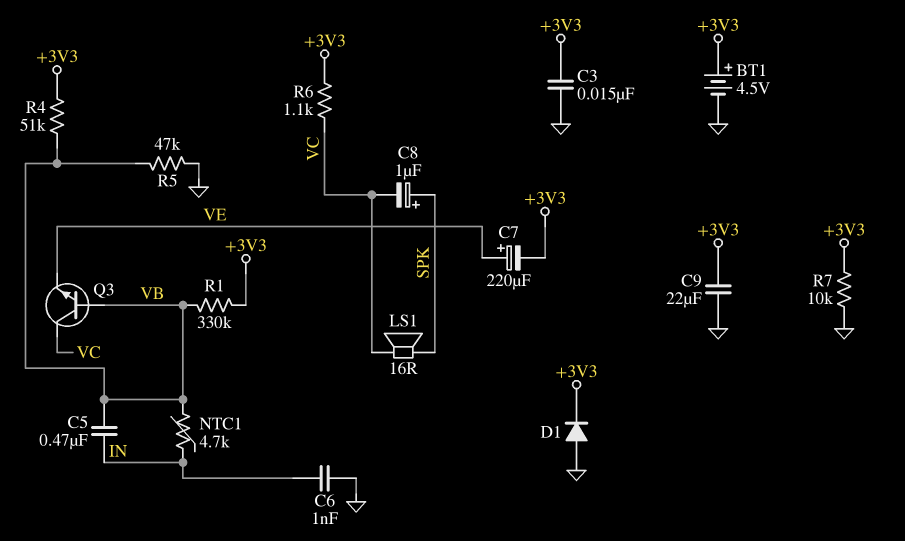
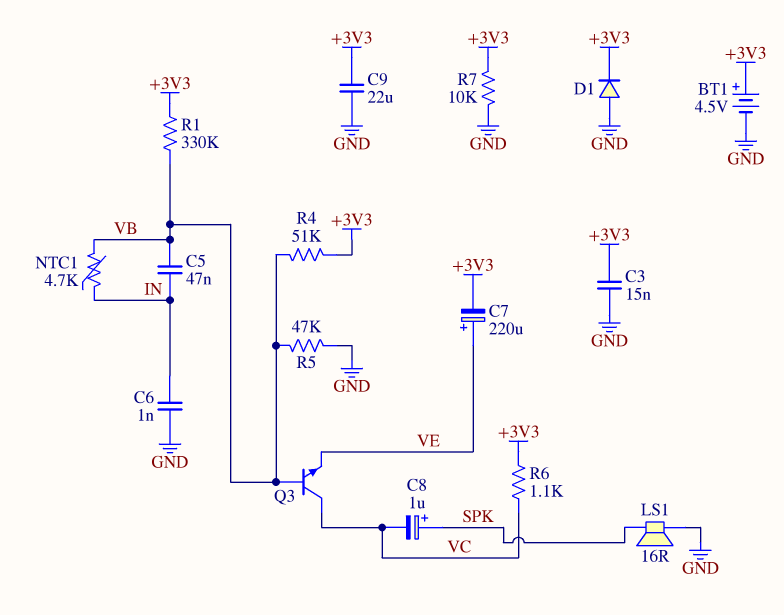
C5: 470nF (IN, VB) -> 47nF (IN, VB)
LS1: speaker 16R (SPK, VC) -> speaker 16R (GND, SPK)

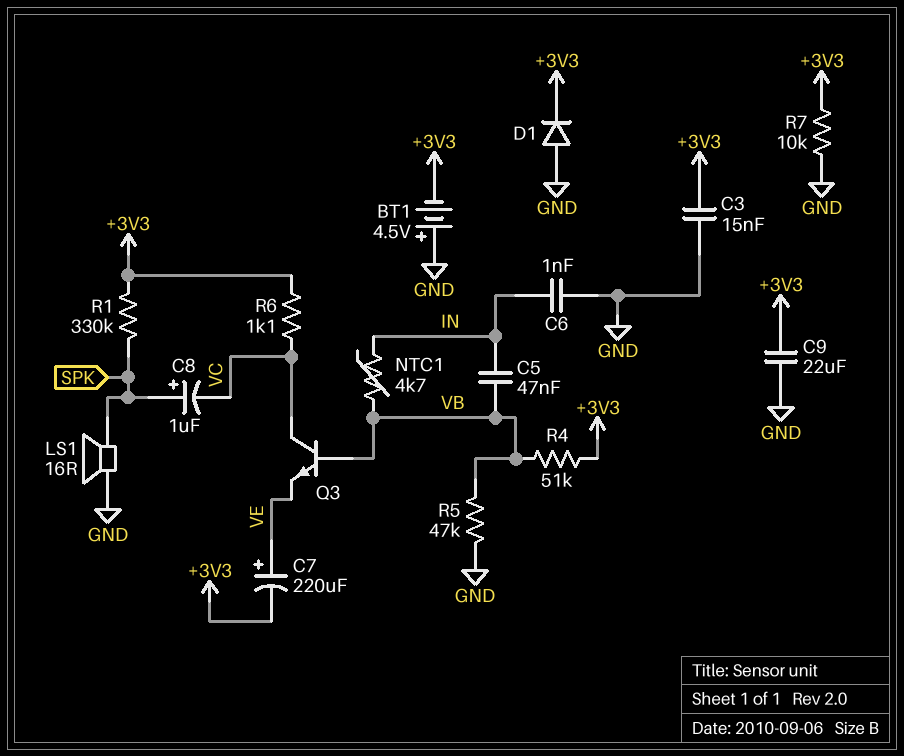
BT1: 4.5V (plus +3V3, minus GND) -> 4.5V (plus GND, minus +3V3)
R1: 330k (+3V3, VB) -> 330k (+3V3, SPK)

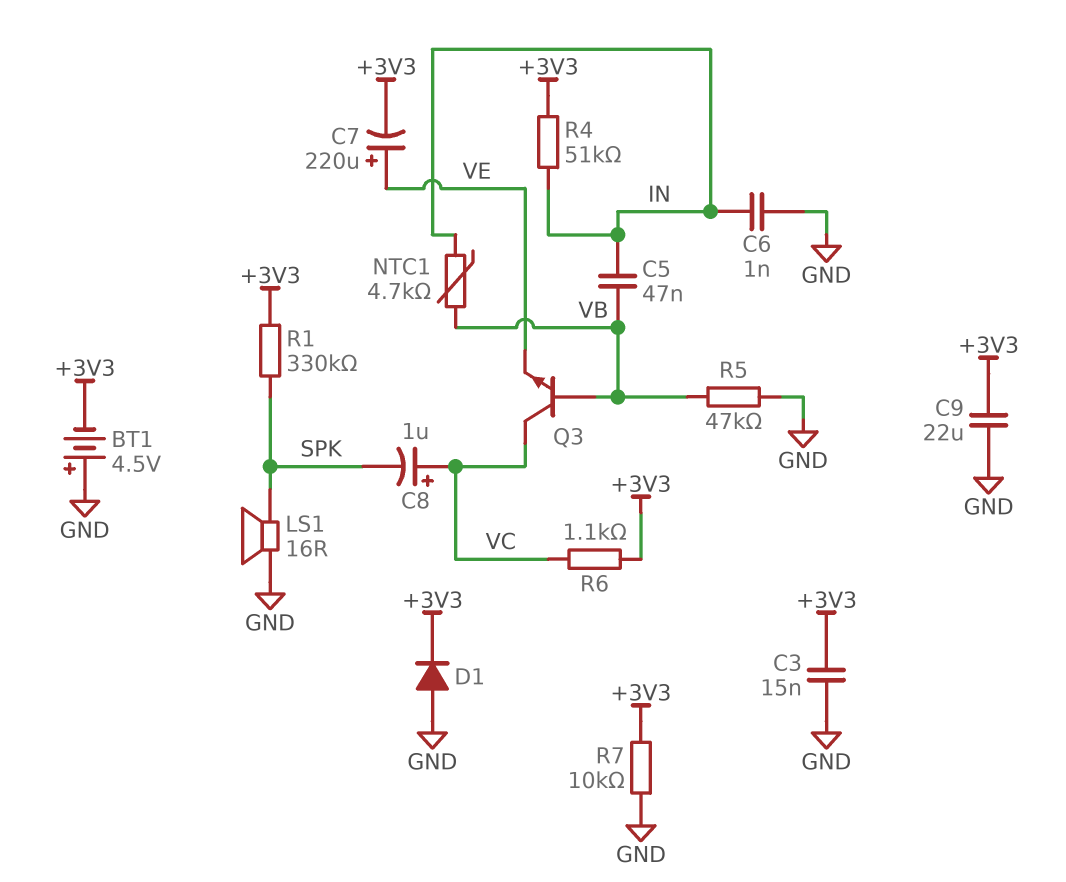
C8: 1uF (plus SPK, minus VC) -> 1uF (plus VC, minus SPK)
R4: 51k (+3V3, VB) -> 51k (+3V3, IN)

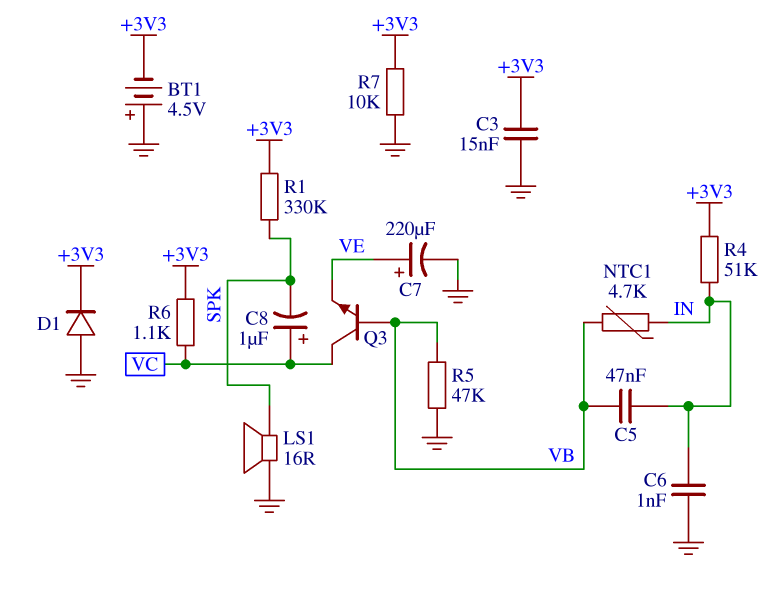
C7: 220uF (plus VE, minus +3V3) -> 220uF (plus VE, minus GND)
C9: 22uF (+3V3, GND) -> none

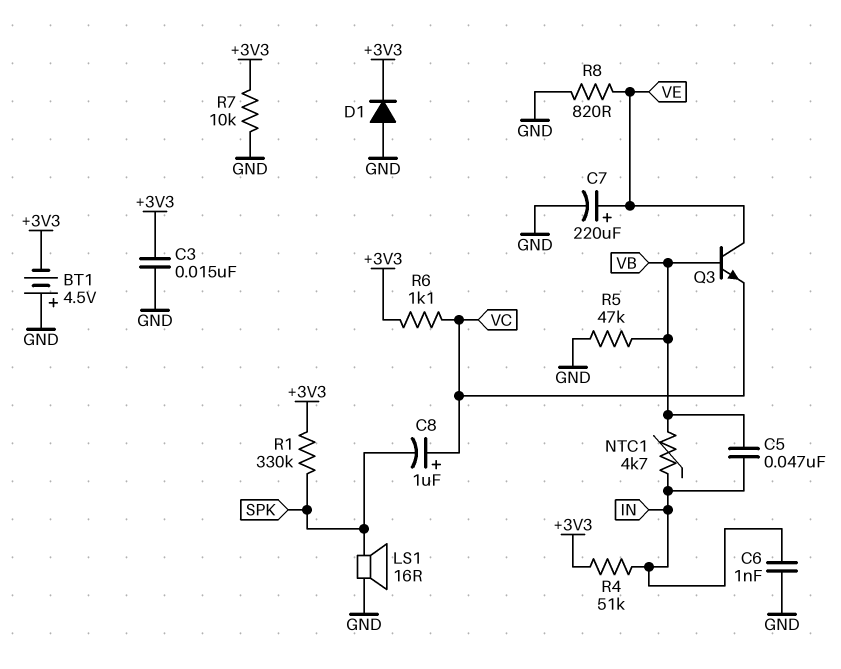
Q3: NPN (B VB, C VC, E VE) -> NPN (B VB, C VE, E VC)
R8: none -> 820 (GND, VE)

